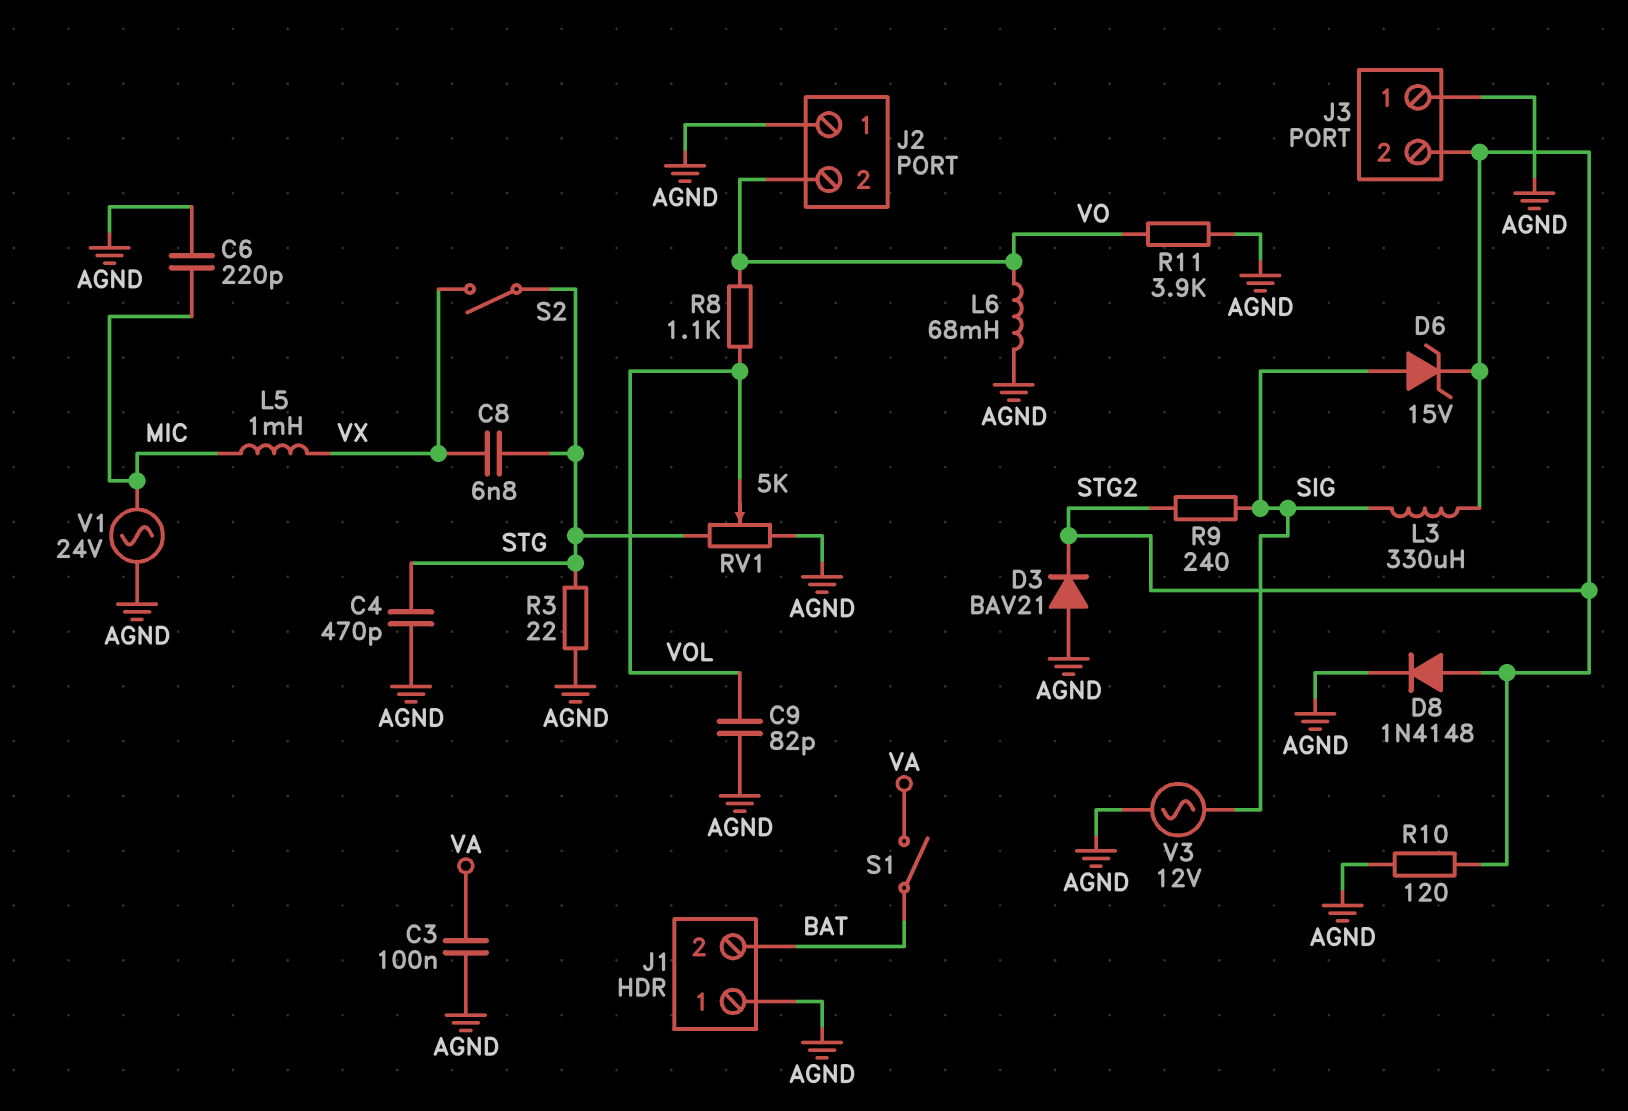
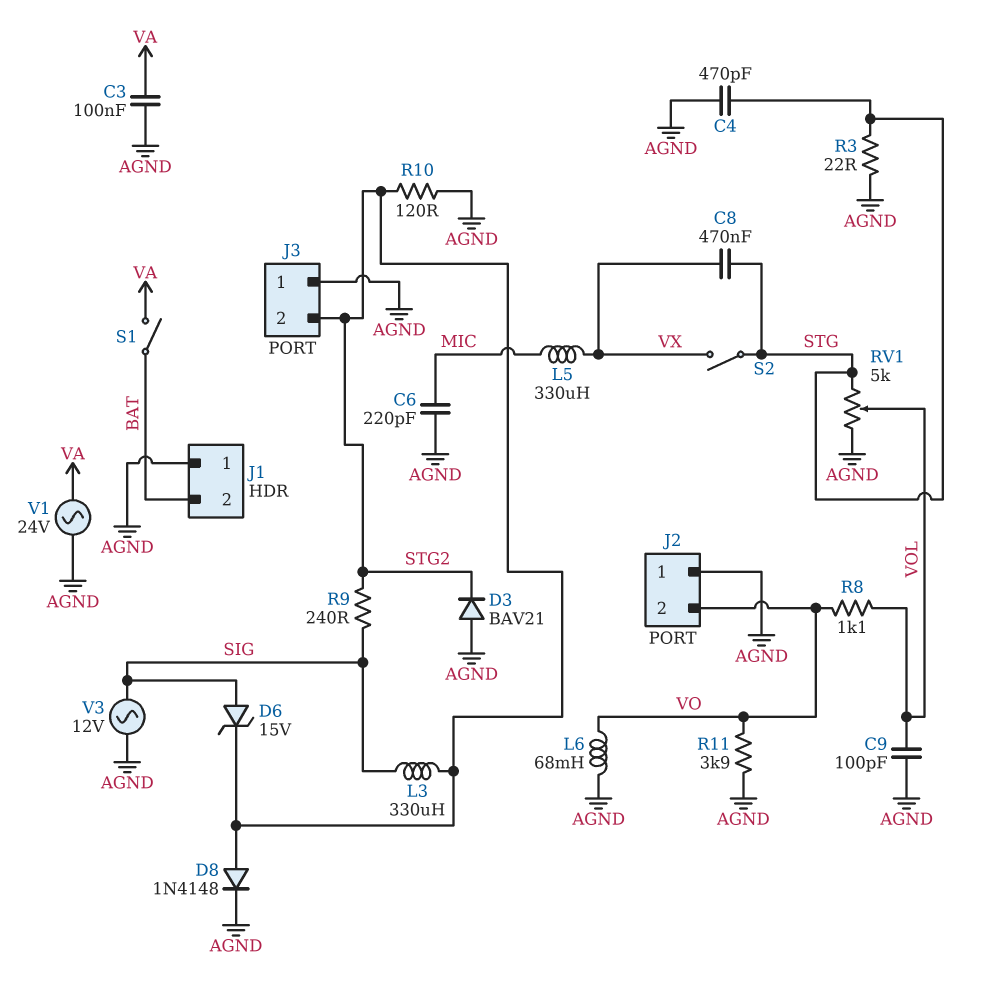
C8: 6.8nF (STG, VX) -> 470nF (STG, VX)
C9: 82pF (AGND, VOL) -> 100pF (AGND, VOL)
L5: 1mH (MIC, VX) -> 330uH (MIC, VX)
V1: AC 24V (AGND, MIC) -> AC 24V (AGND, VA)

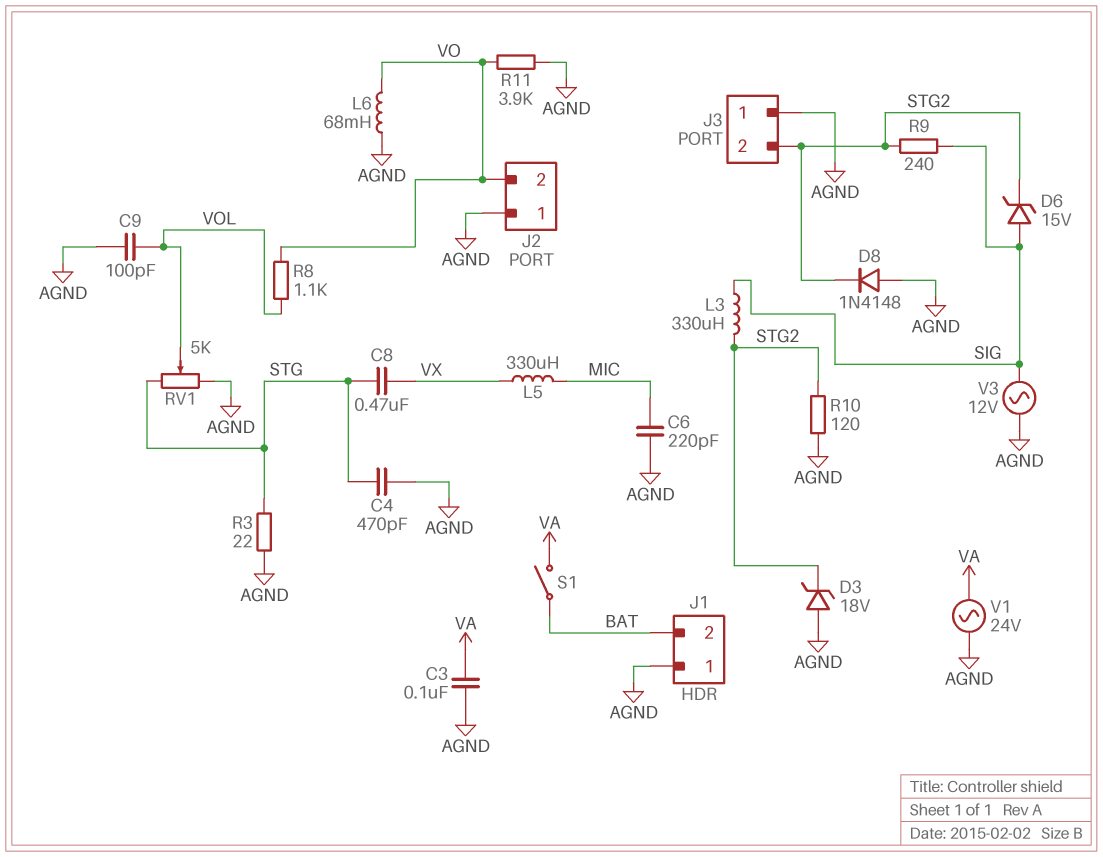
D3: diode BAV21 (A AGND, K STG2) -> zener 18V (A AGND, K STG2)
D8: diode 1N4148 (A STG2, K AGND) -> diode 1N4148 (A AGND, K STG2)
S2: switch (STG, VX) -> none

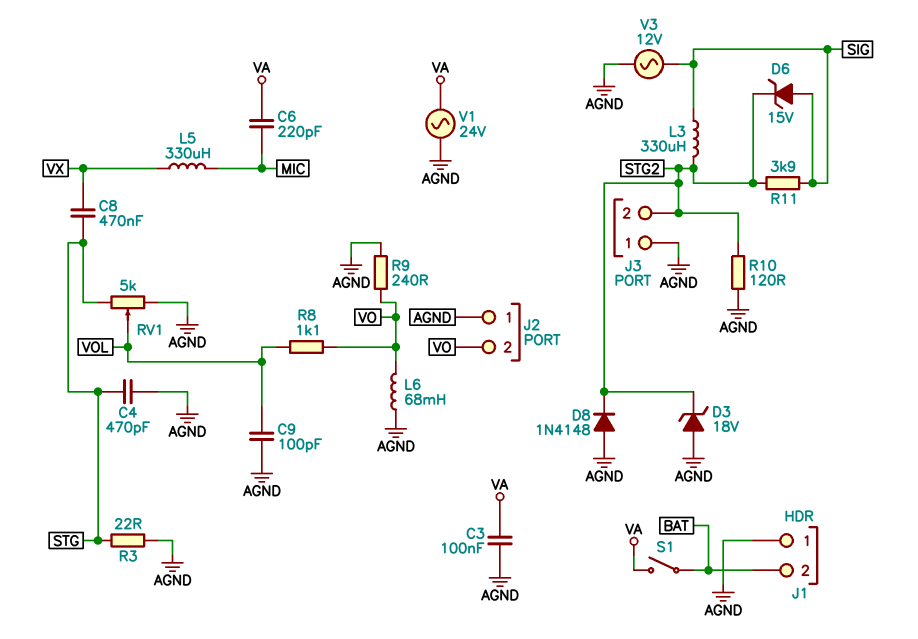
C6: 220pF (AGND, MIC) -> 220pF (MIC, VA)
R9: 240 (SIG, STG2) -> 240 (AGND, VO)
R11: 3.9k (AGND, VO) -> 3.9k (SIG, STG2)

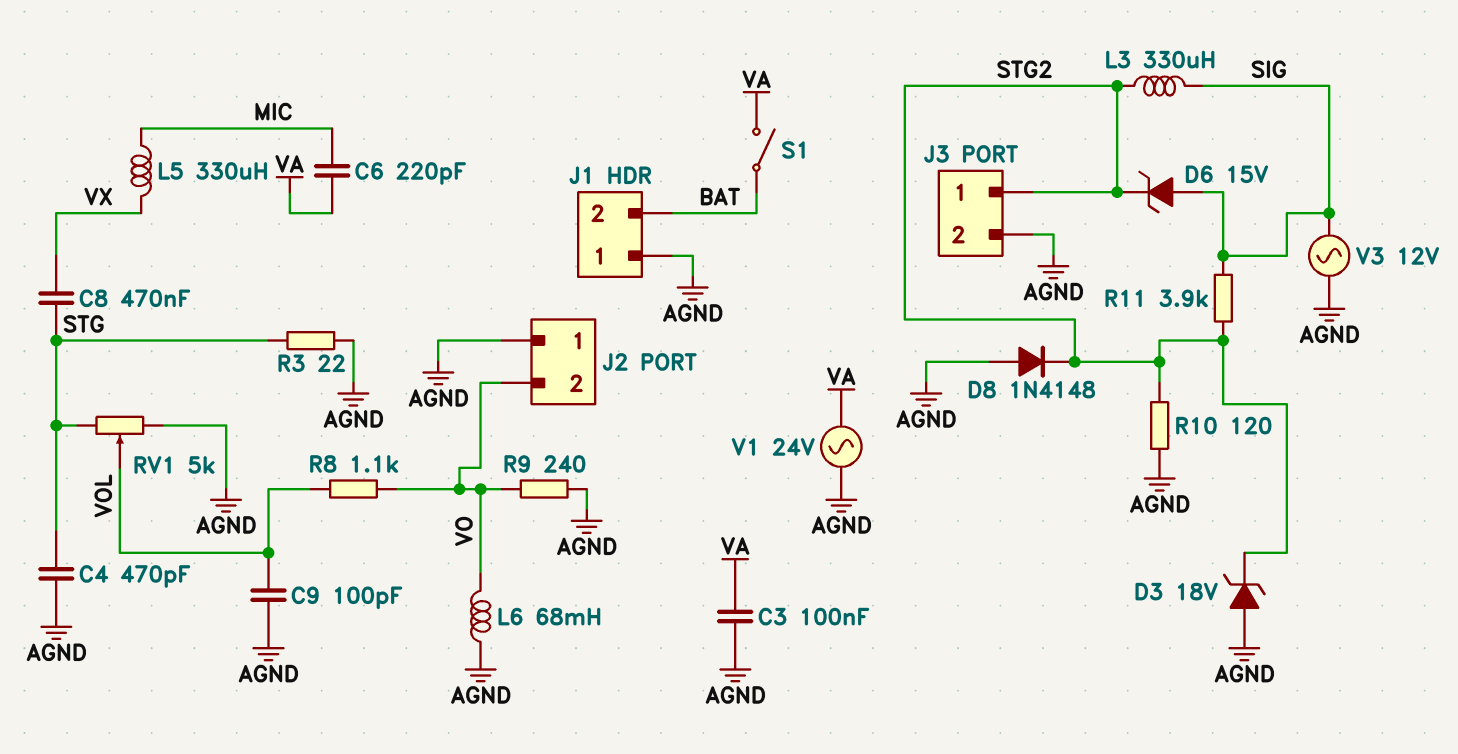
J3 pin 1: AGND -> STG2
J3 pin 2: STG2 -> AGND

